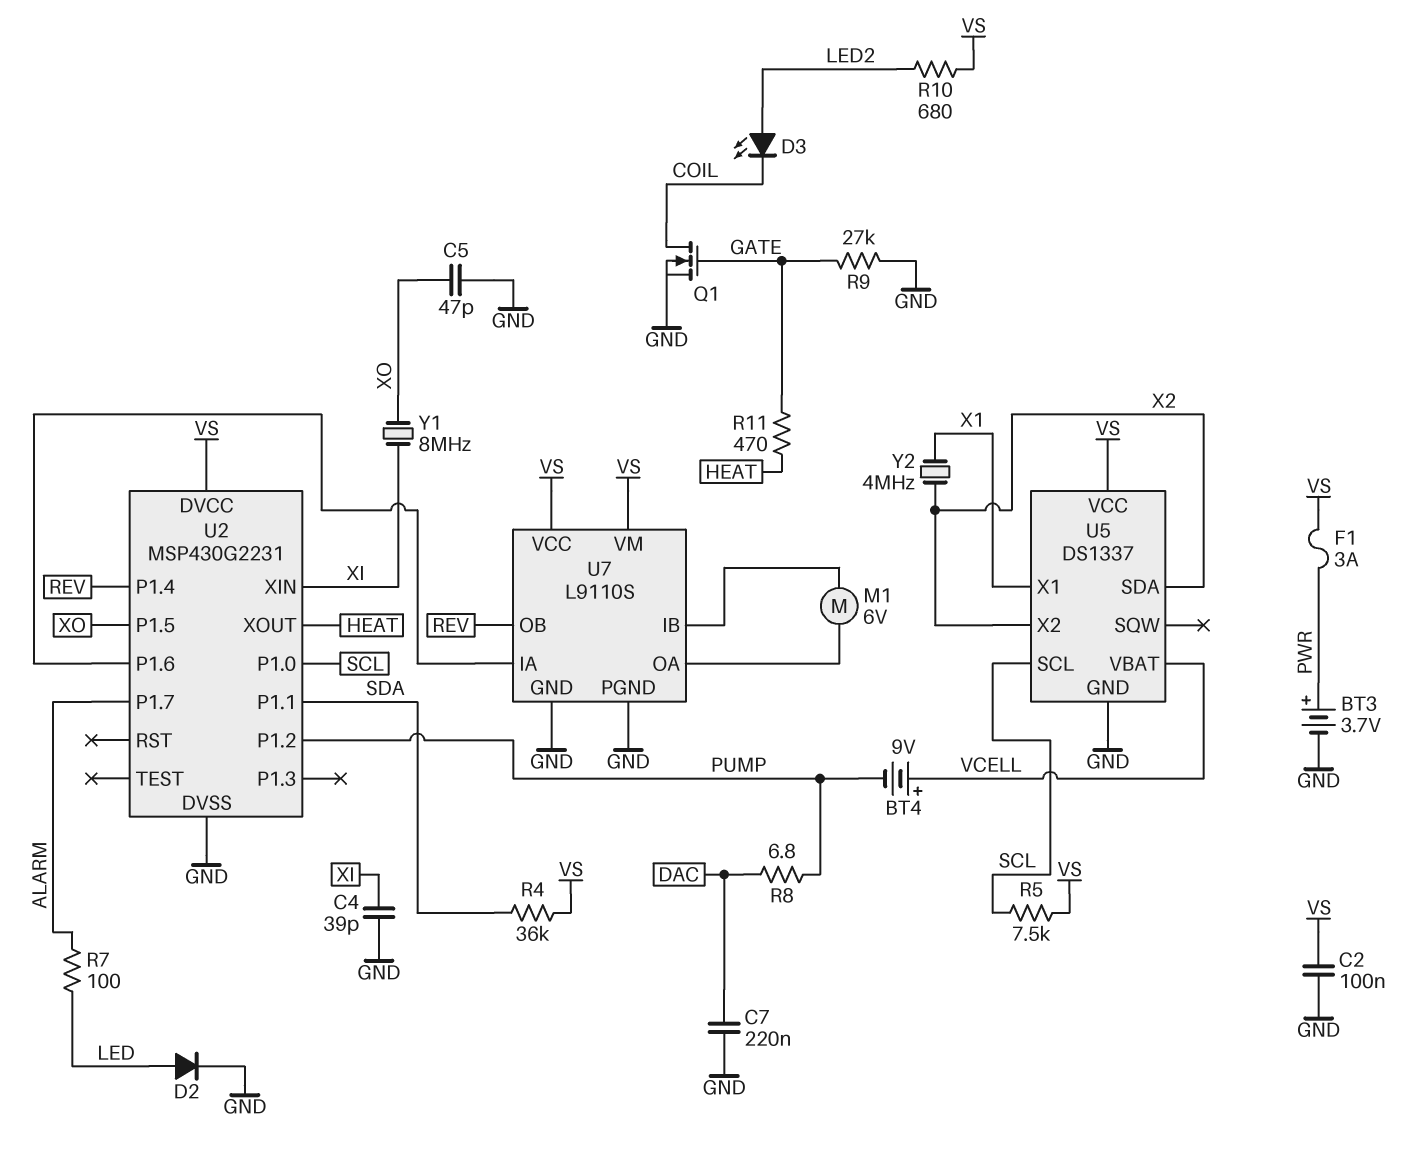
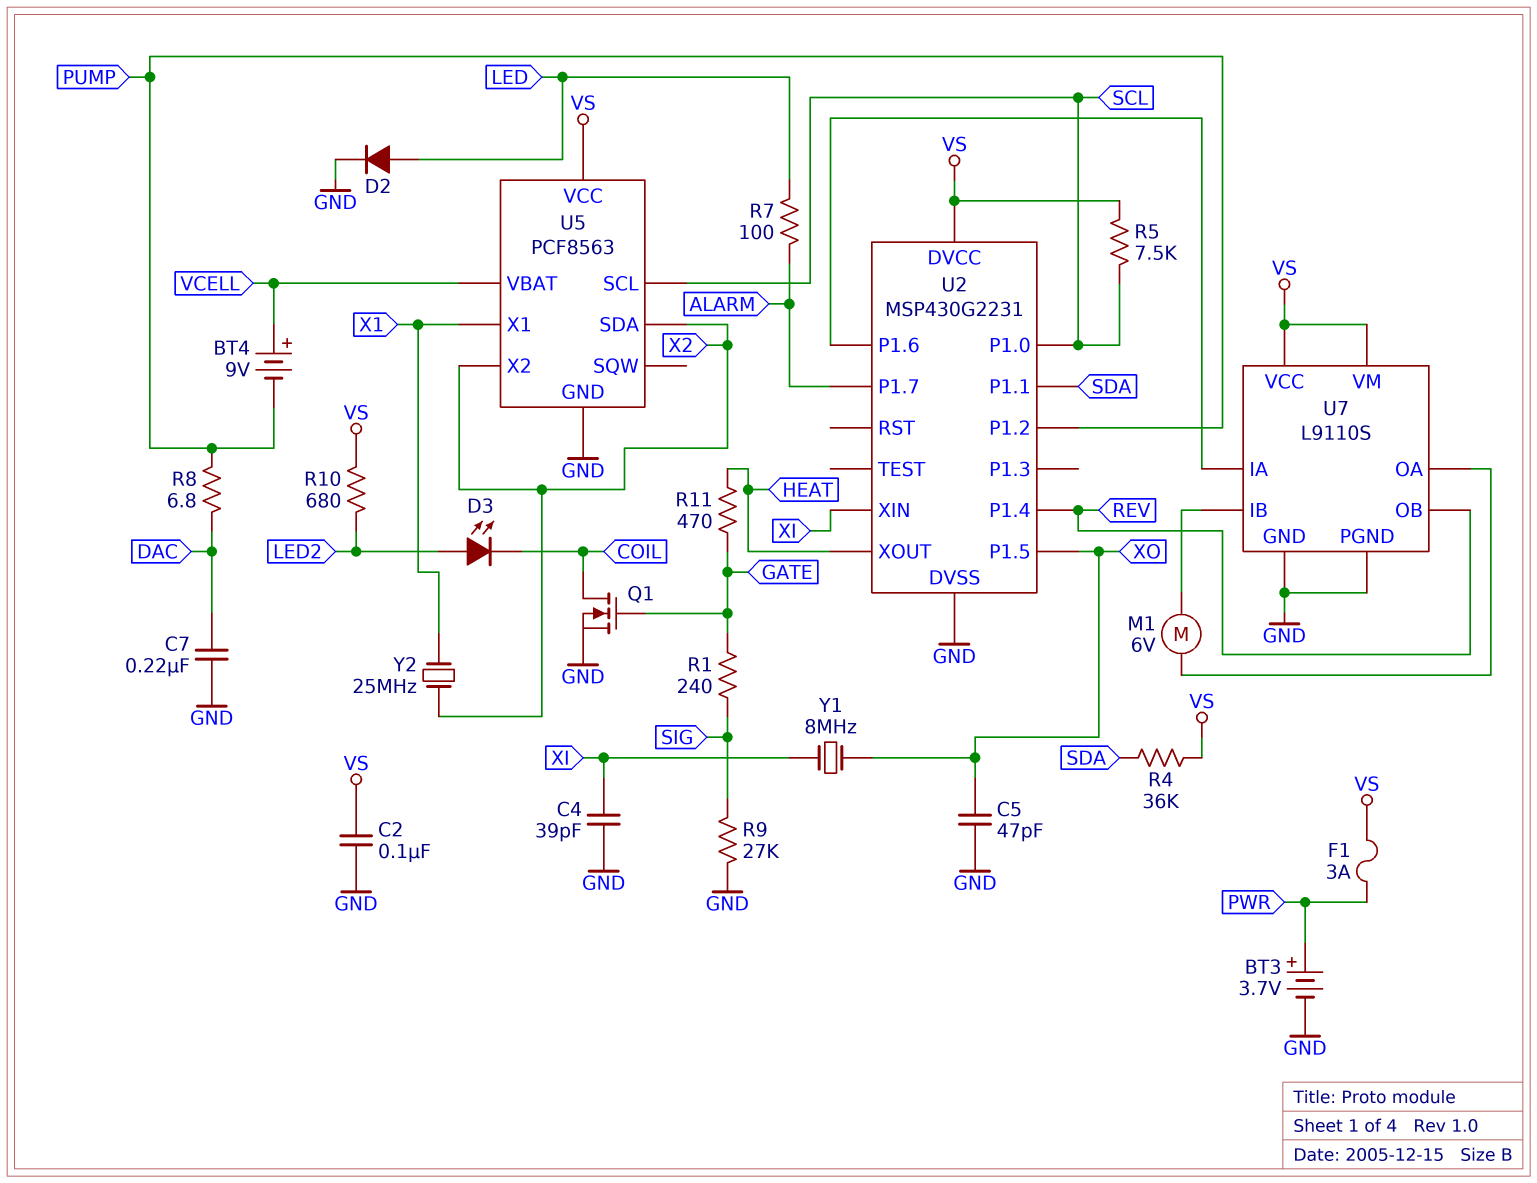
R1: none -> 240 (GATE, SIG)
R9: 27k (GATE, GND) -> 27k (GND, SIG)
U5: DS1337 -> PCF8563
Y2: 4MHz (X1, X2) -> 25MHz (X1, X2)

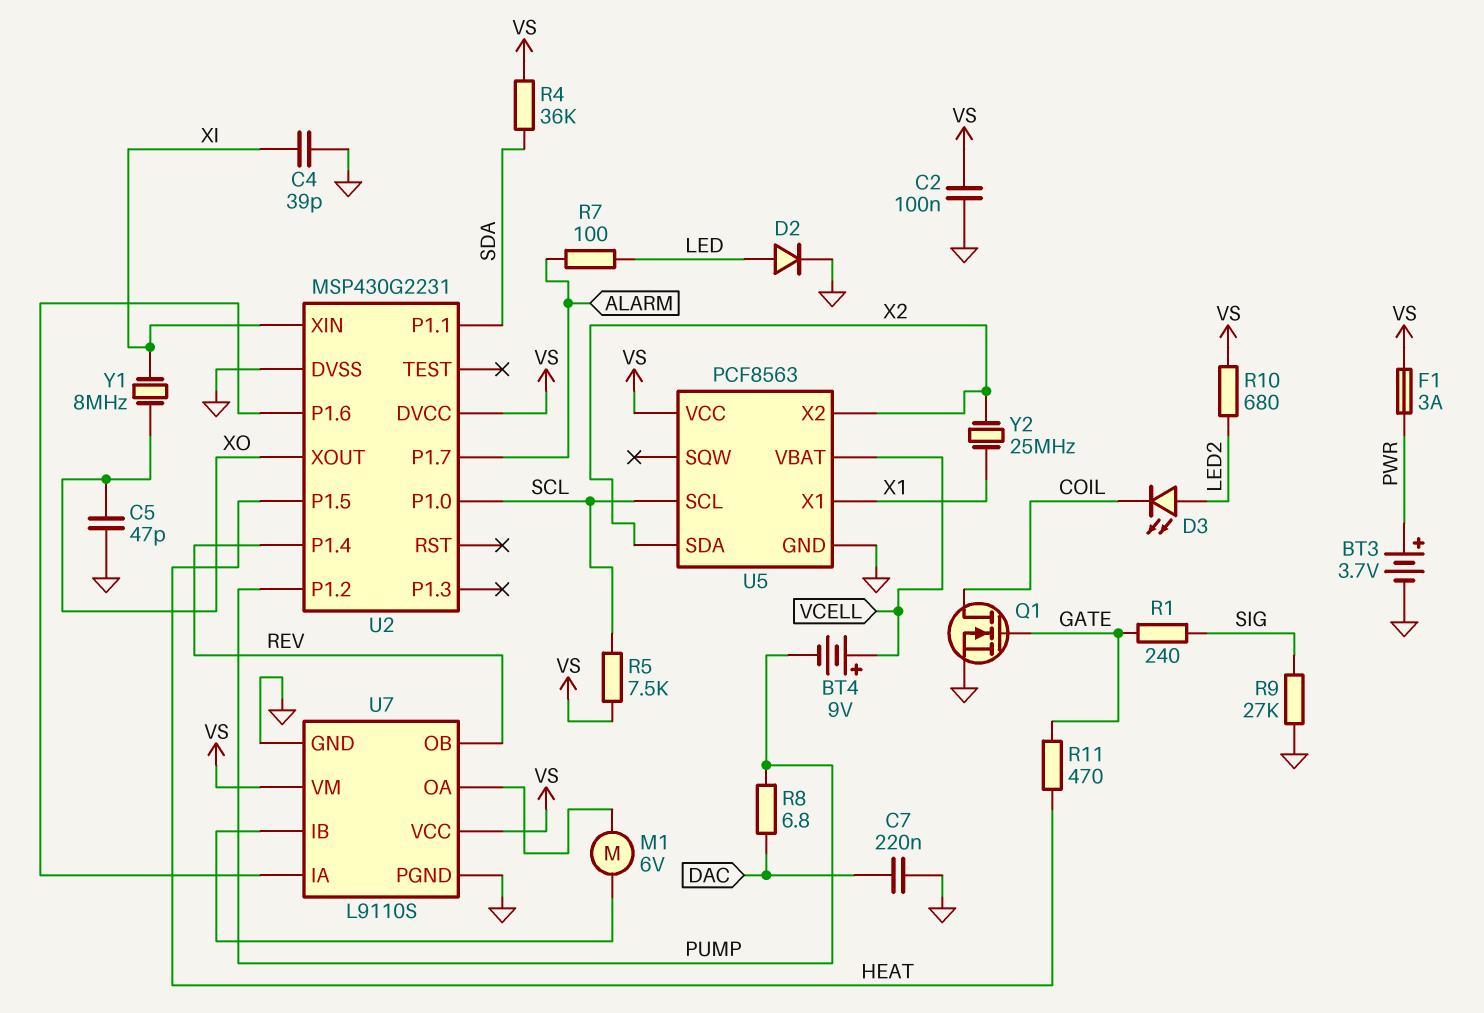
U2 pin P1.5: XO -> HEAT
U2 pin XOUT: HEAT -> XO

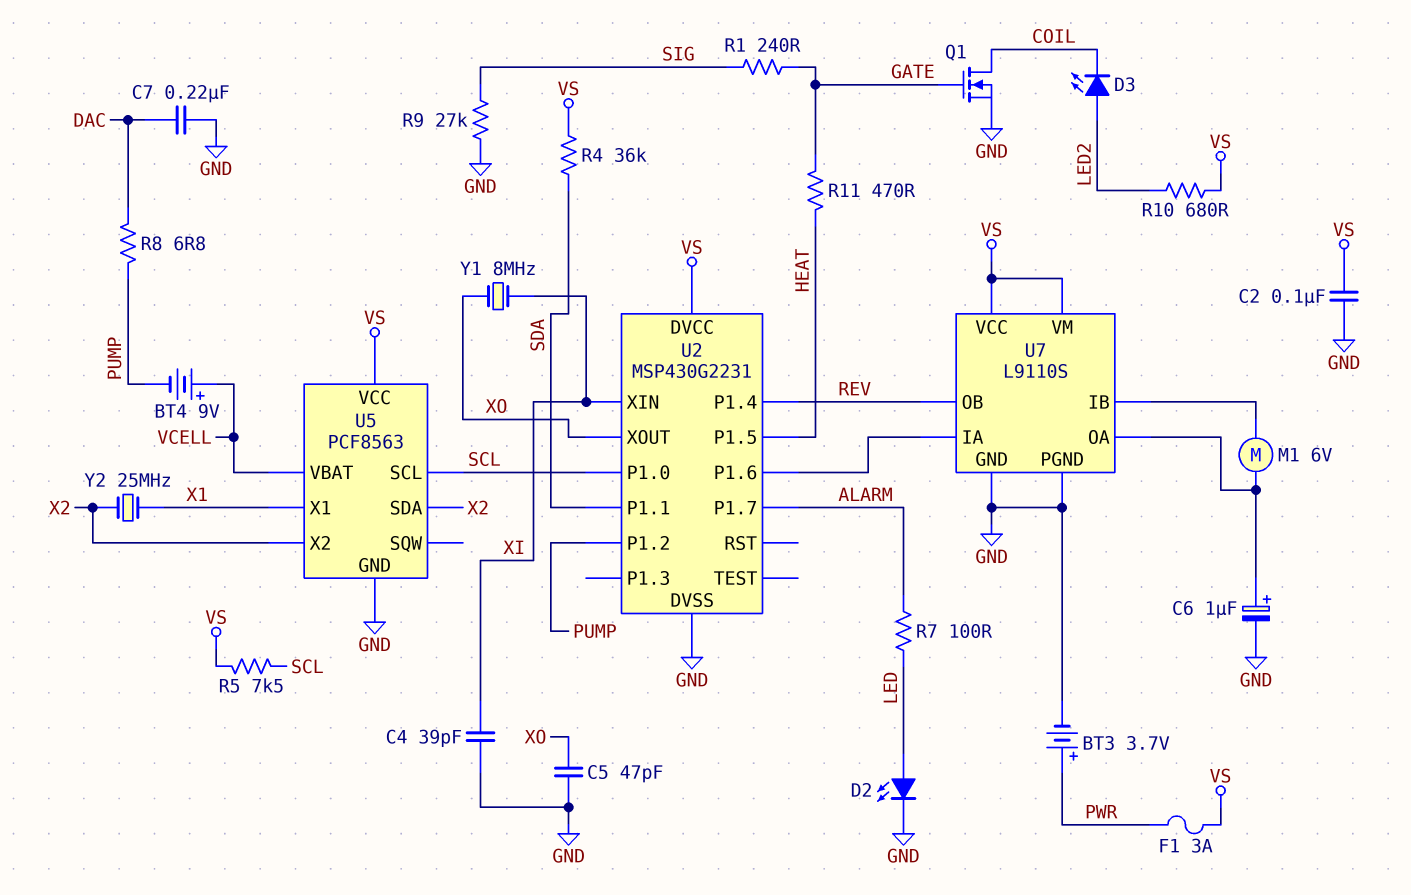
C6: none -> 1uF (plus U7/OA, minus GND)
D2: diode (A LED, K GND) -> LED (A LED, K GND)

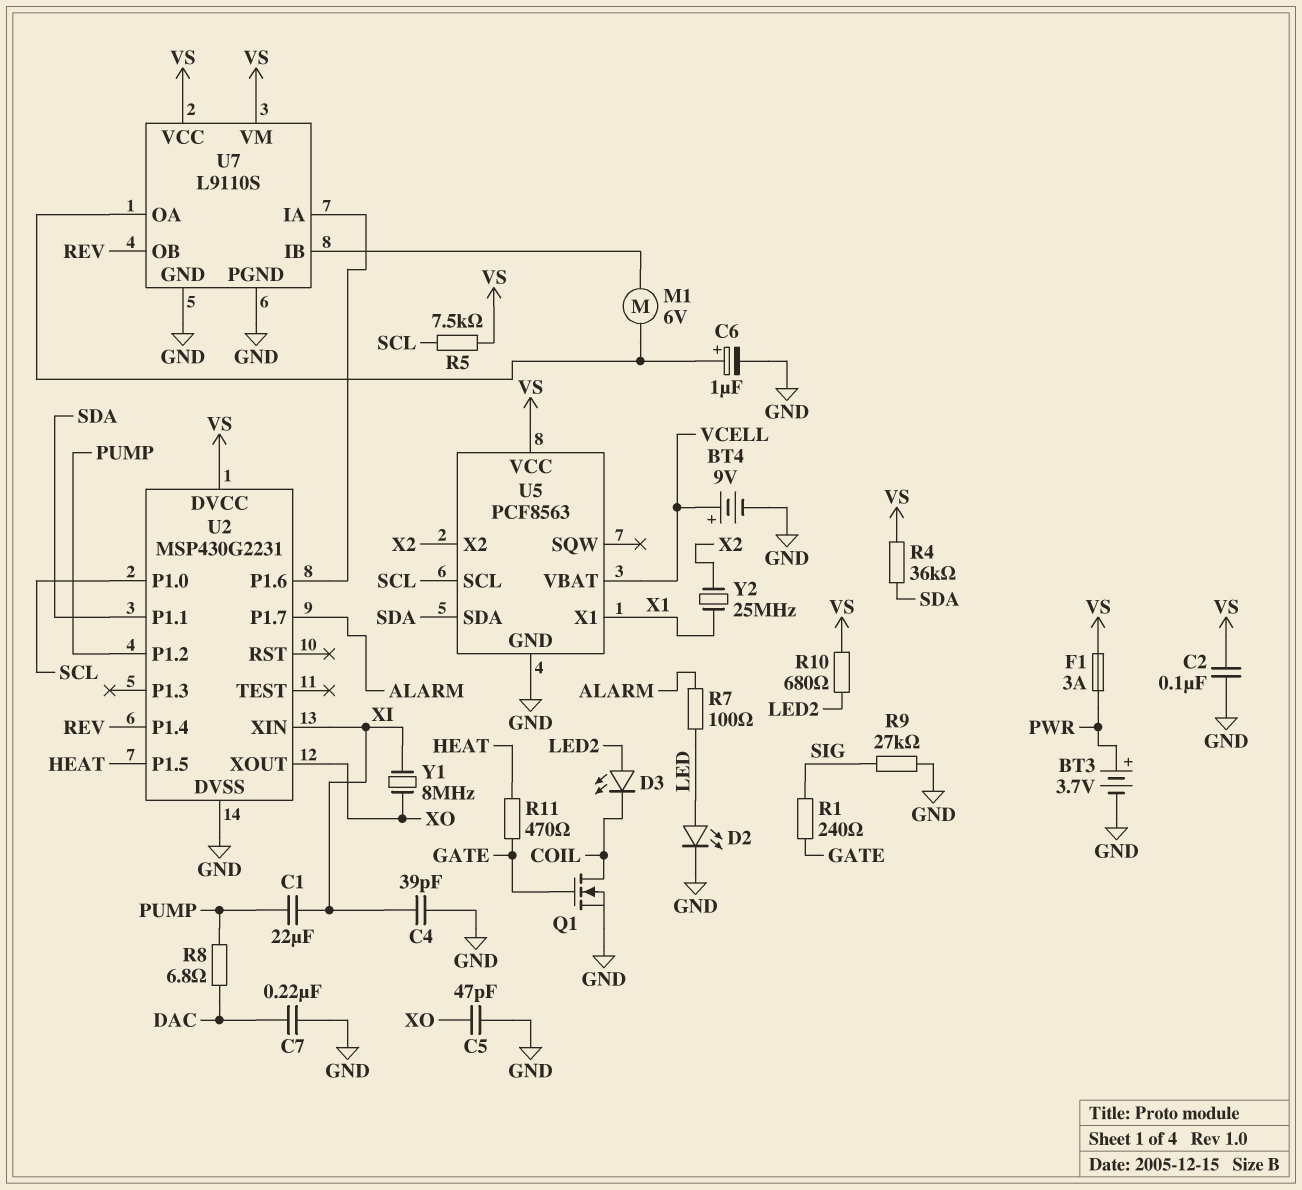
BT4: 9V (plus VCELL, minus PUMP) -> 9V (plus VCELL, minus GND)
C1: none -> 22uF (PUMP, XI)
U5 pin SDA: X2 -> SDA

